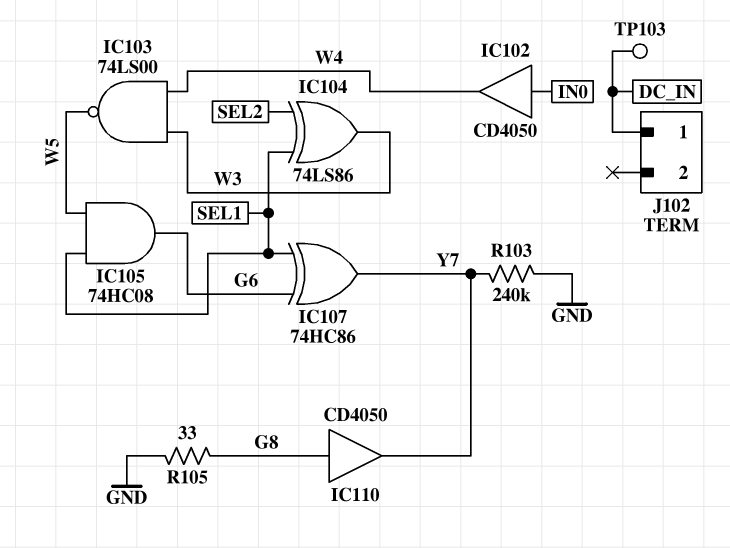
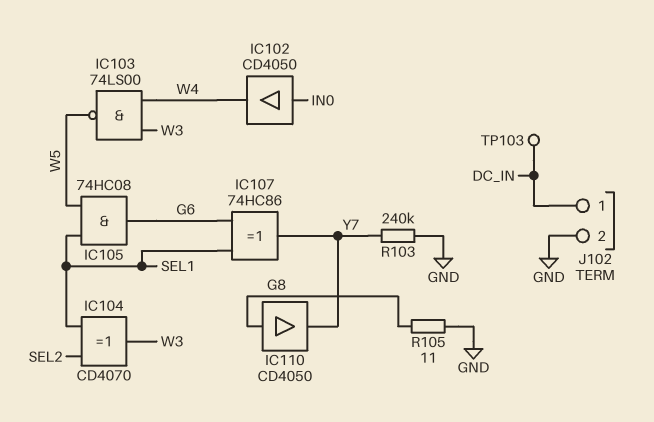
IC104: XOR 74LS86 (in SEL1, in SEL2, out W3) -> XOR CD4070 (in SEL1, in SEL2, out W3)
J102 pin 2: none -> GND
R105: 33 (G8, GND) -> 11 (G8, GND)

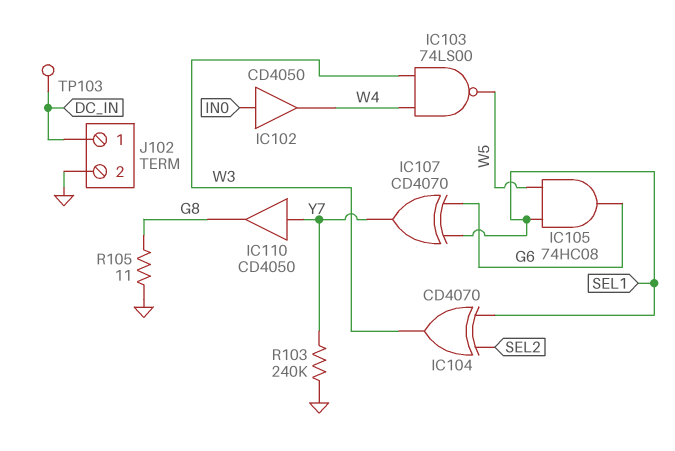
IC107: XOR 74HC86 (in G6, in SEL1, out Y7) -> XOR CD4070 (in G6, in SEL1, out Y7)
IC110: buffer CD4050 (in G8, out Y7) -> buffer CD4050 (in Y7, out G8)

